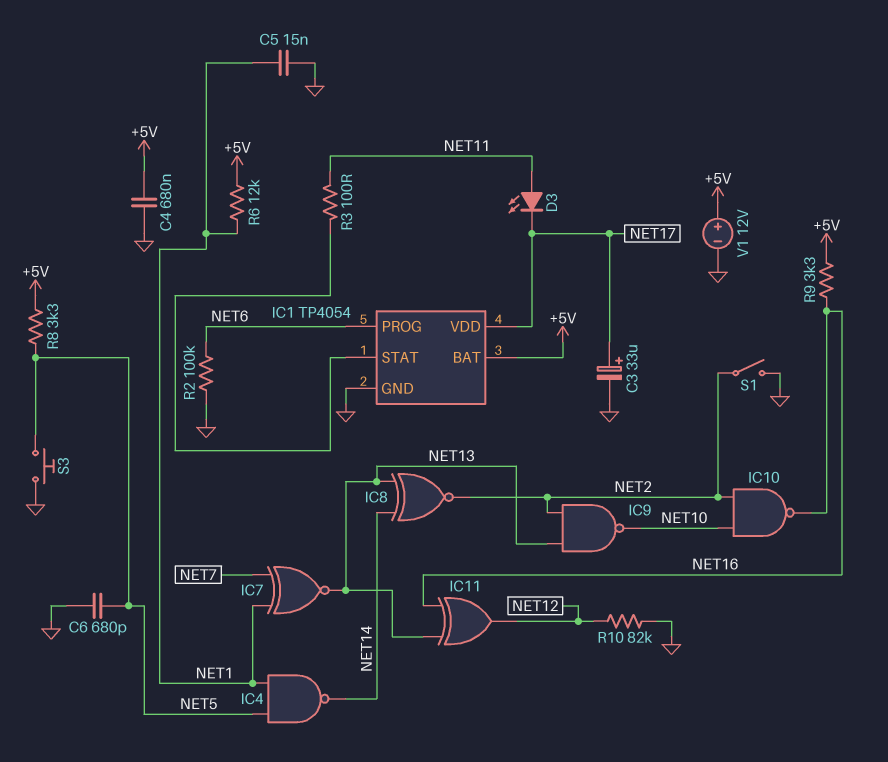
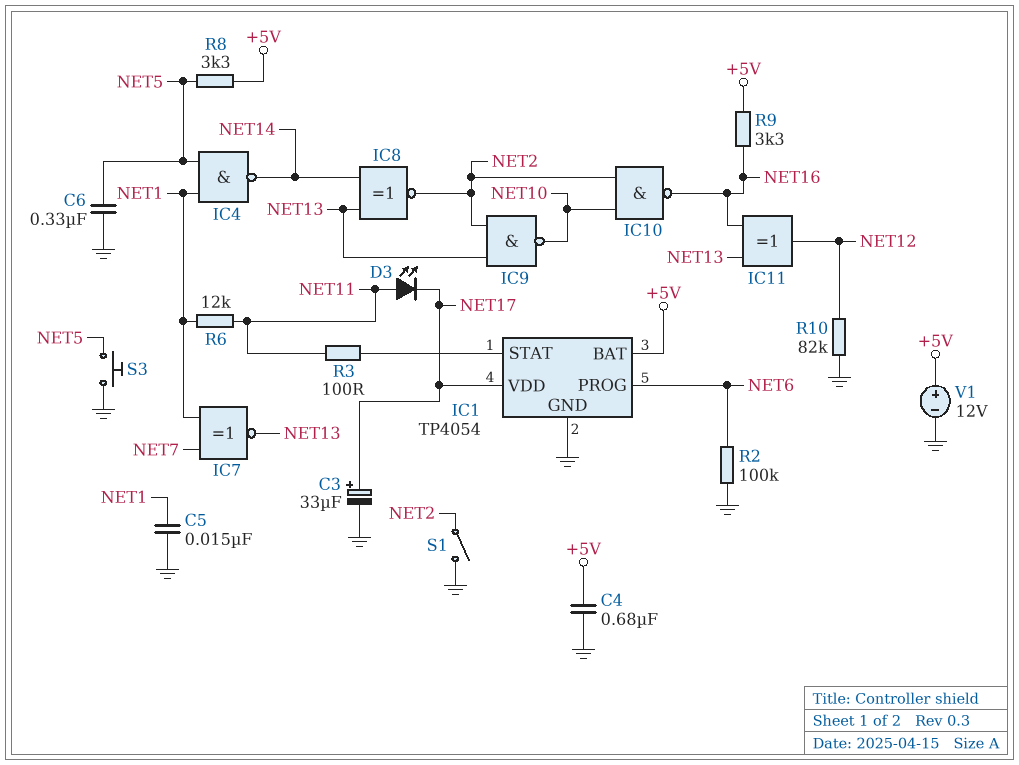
C6: 680pF (GND, NET5) -> 330nF (GND, NET5)
R6: 12k (+5V, NET1) -> 12k (NET1, NET11)

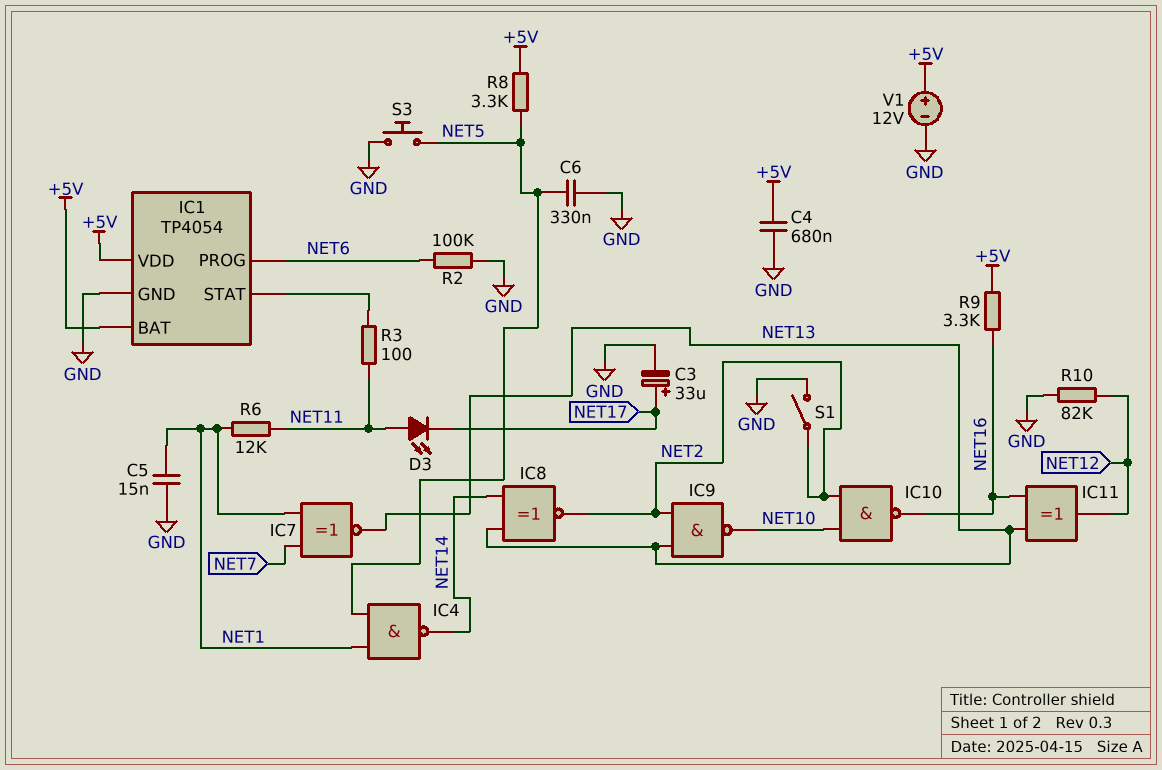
IC1 pin VDD: NET17 -> +5V

